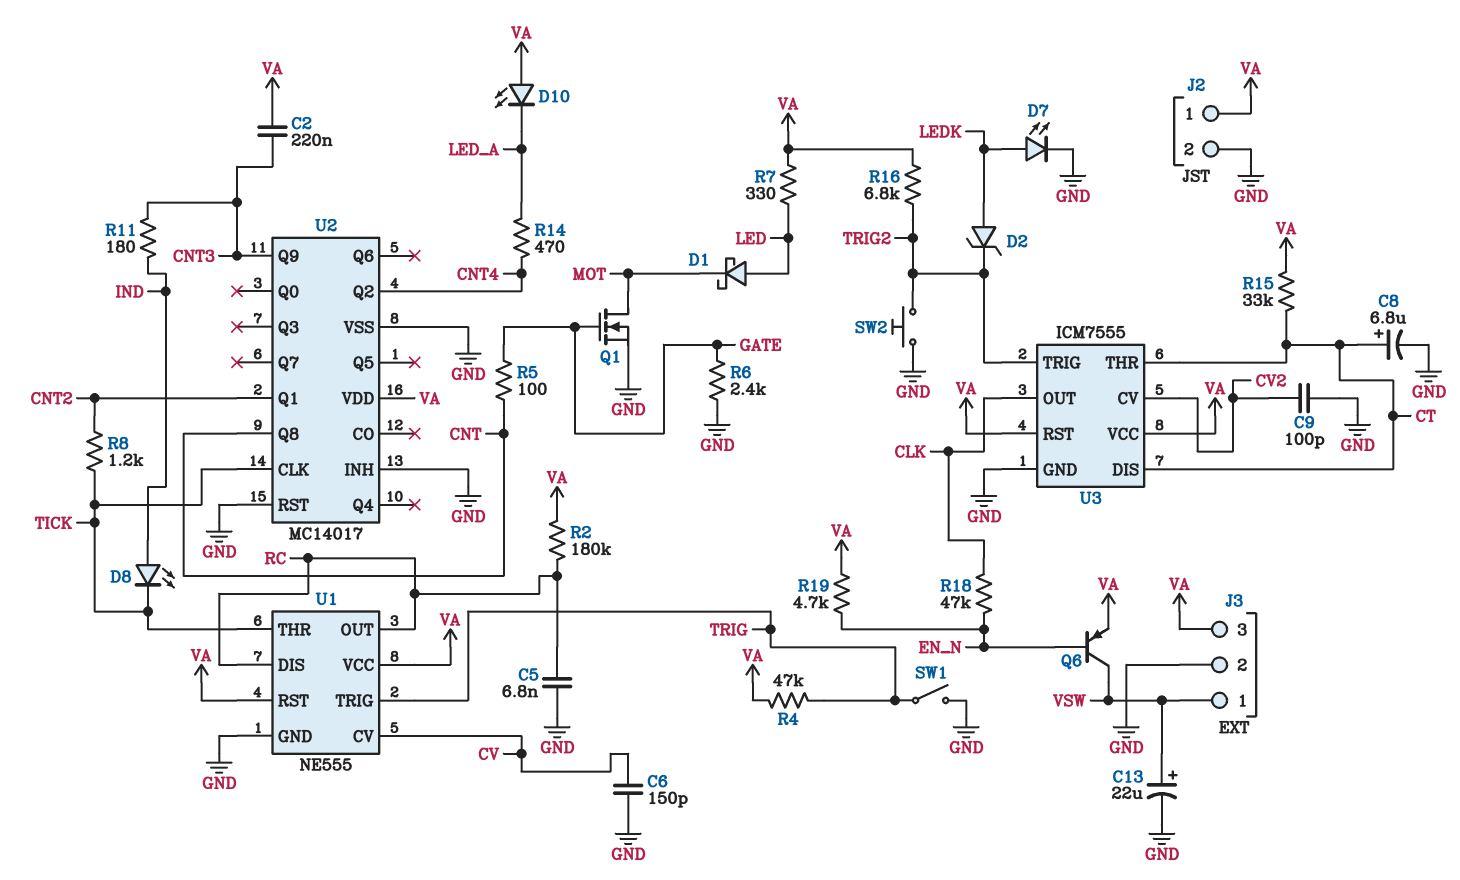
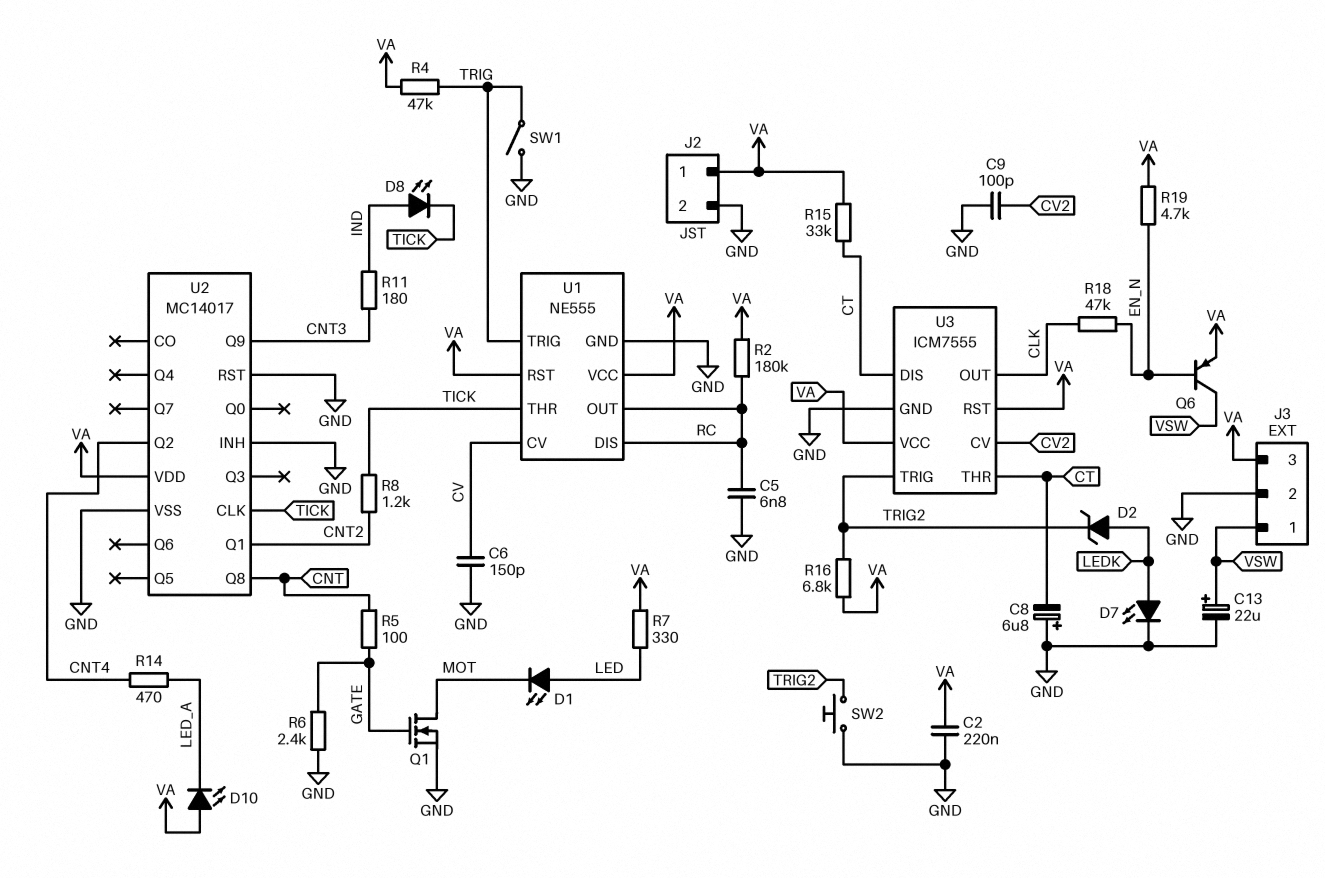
C2: 220nF (CNT3, VA) -> 220nF (GND, VA)
C8: 6.8uF (plus CT, minus GND) -> 6.8uF (plus GND, minus CT)
D1: schottky (A LED, K MOT) -> LED (A LED, K MOT)

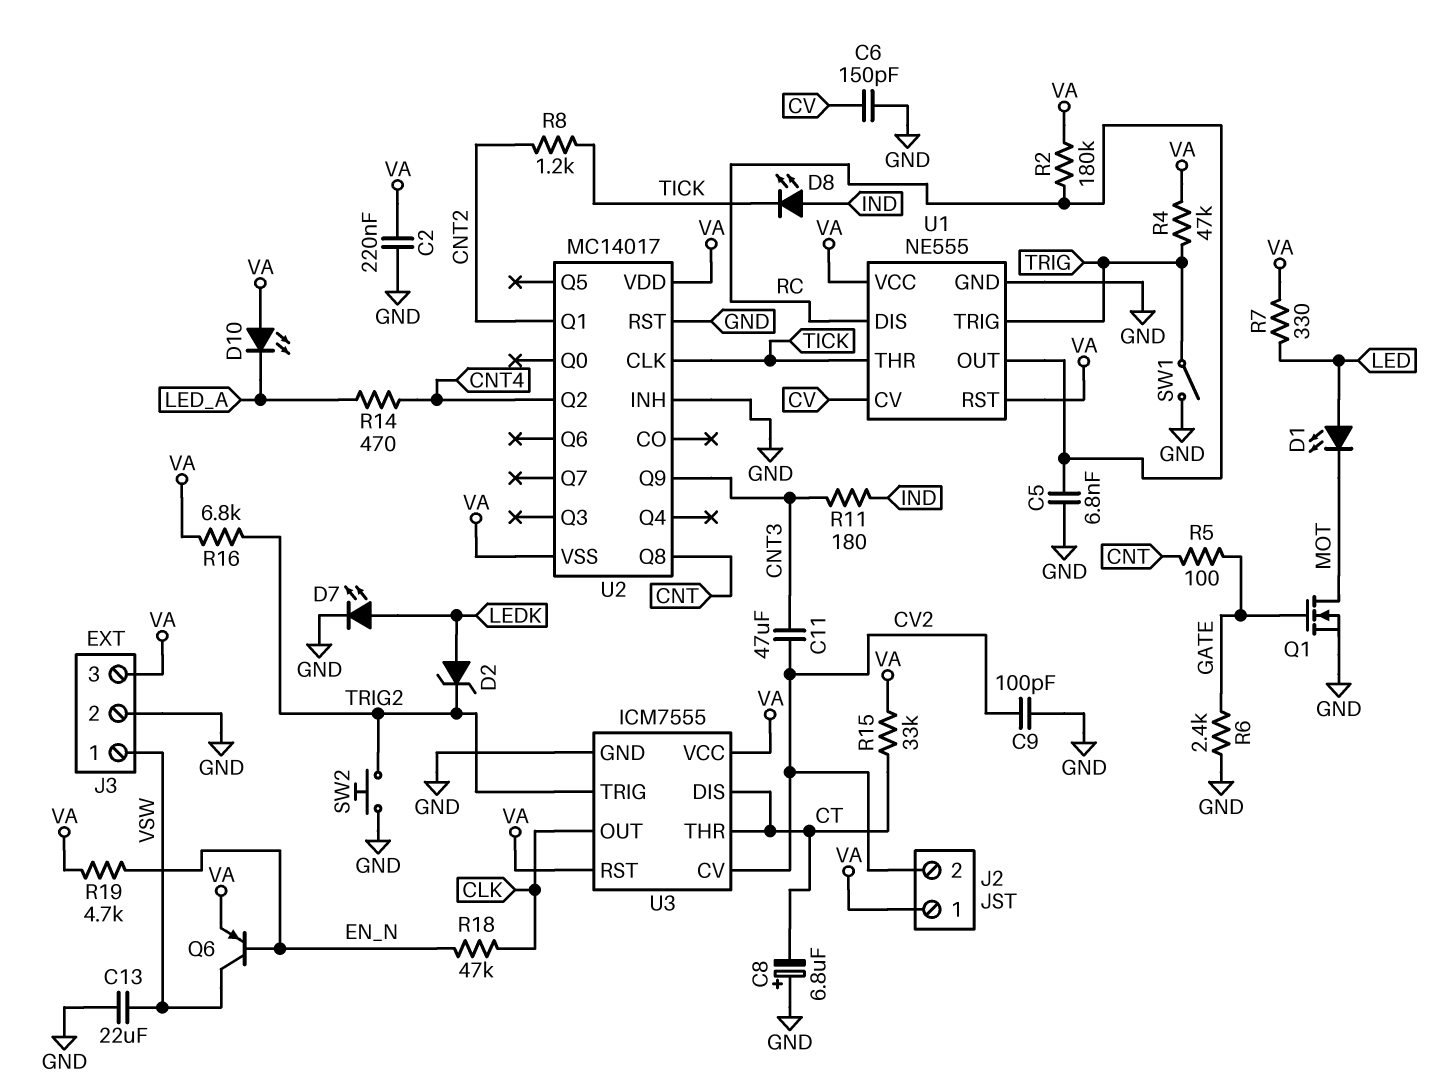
C11: none -> 47uF (CNT3, CV2)
C13: 22uF (plus VSW, minus GND) -> 22uF (GND, VSW)
J2 pin 2: GND -> CV2
U2 pin VSS: GND -> VA

